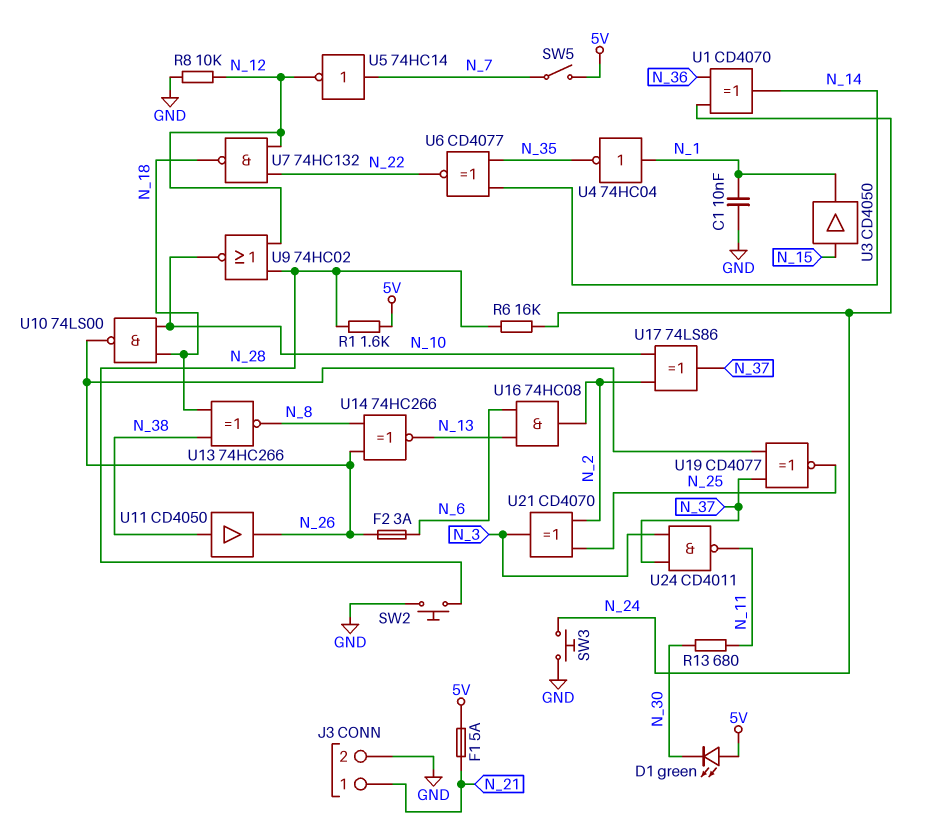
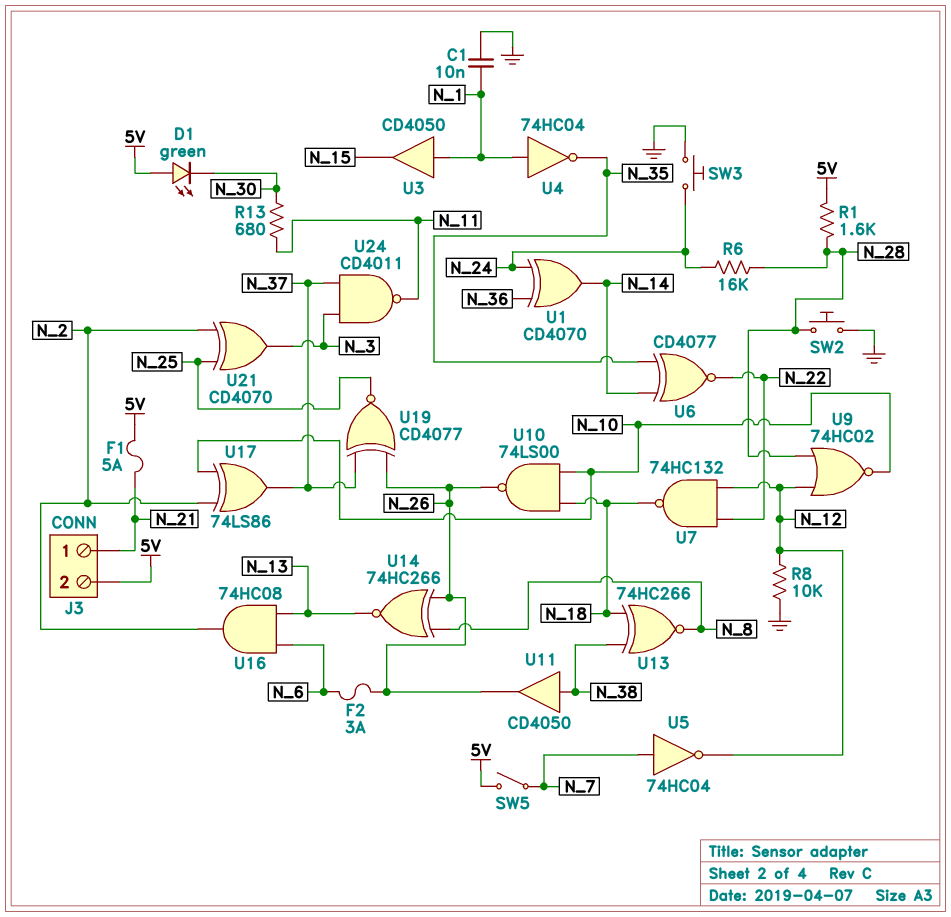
J3 pin 2: GND -> 5V
U3: buffer CD4050 (in N_15, out N_1) -> buffer CD4050 (in N_1, out N_15)
U5: NOT 74HC14 (in N_7, out N_12) -> NOT 74HC04 (in N_7, out N_12)

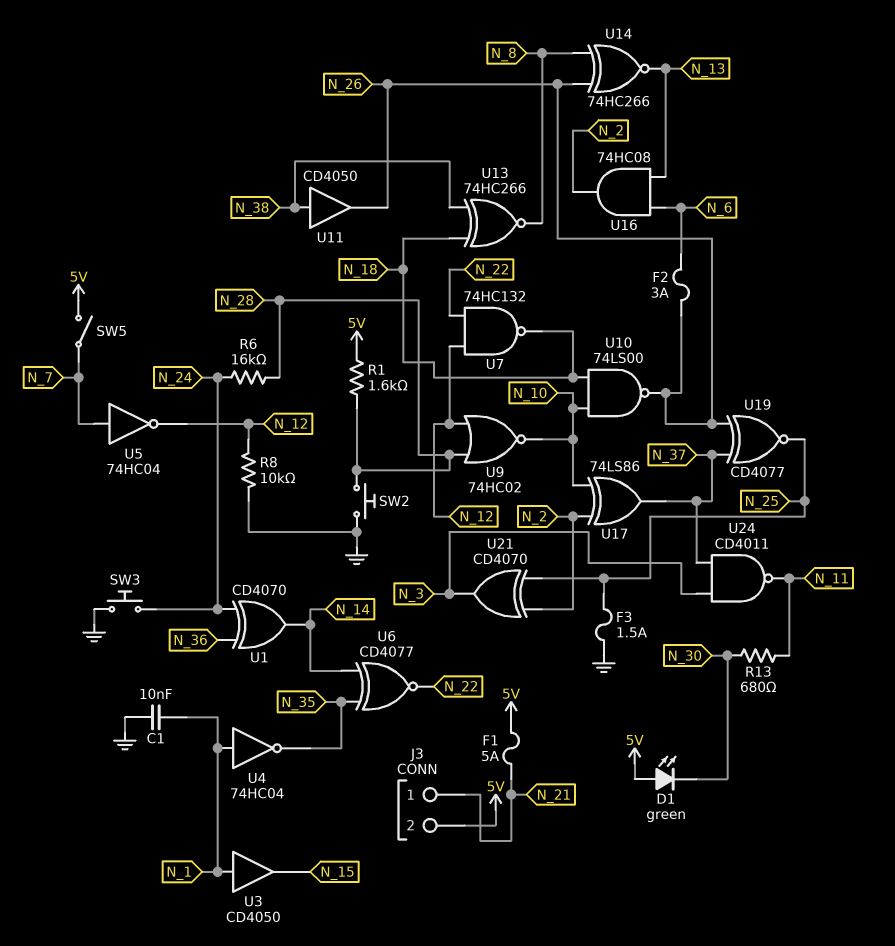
F3: none -> 1.5A (GND, N_25)

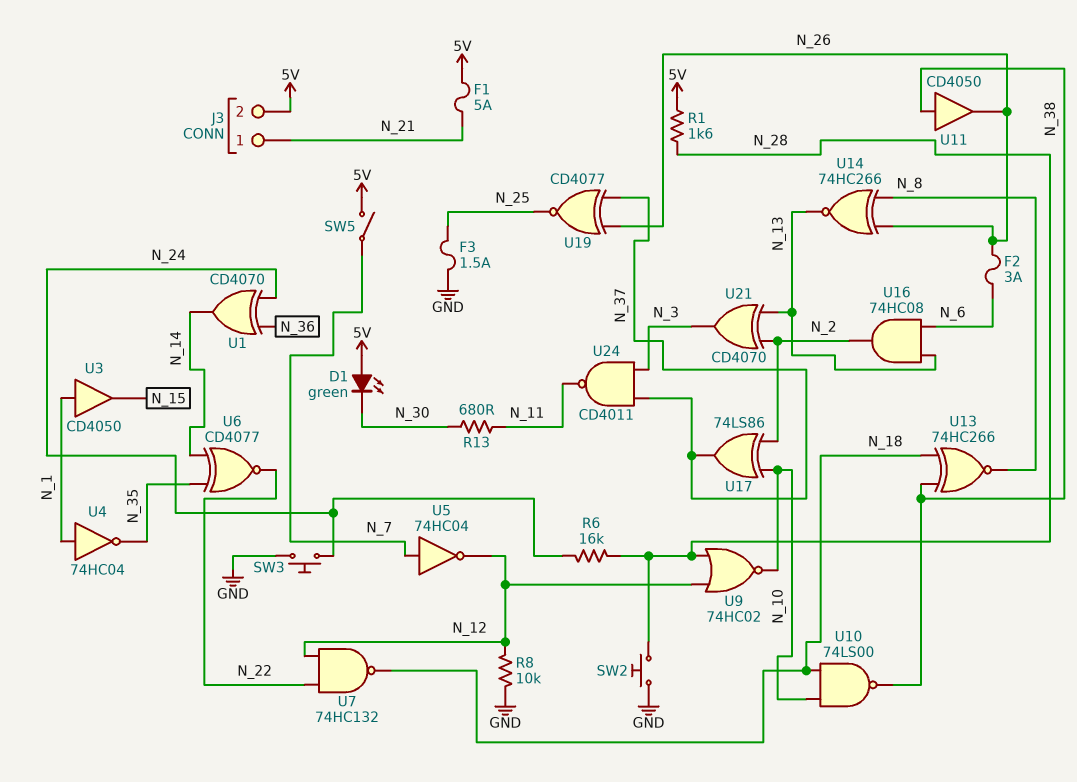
C1: 10nF (GND, N_1) -> none
U10: NAND 74LS00 (in N_10, in N_18, out N_26) -> NAND 74LS00 (in N_10, in N_18, out N_38)
U21: XOR CD4070 (in N_2, in N_25, out N_3) -> XOR CD4070 (in N_2, in N_13, out N_3)

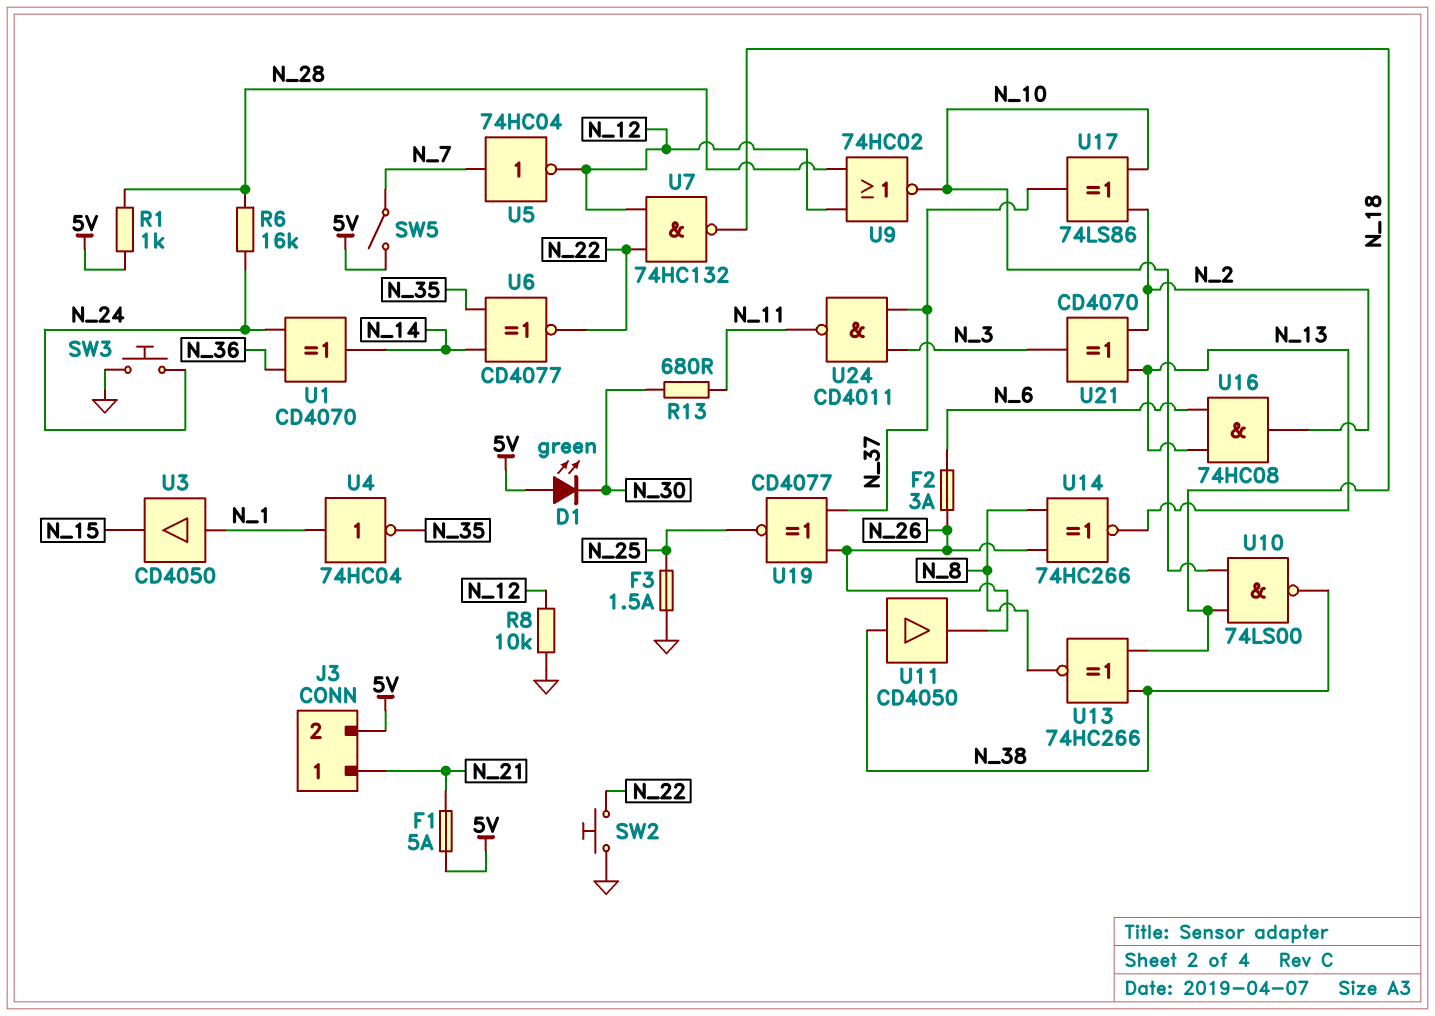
R1: 1.6k (5V, N_28) -> 1k (5V, N_28)
SW2: button (GND, N_28) -> button (GND, N_22)

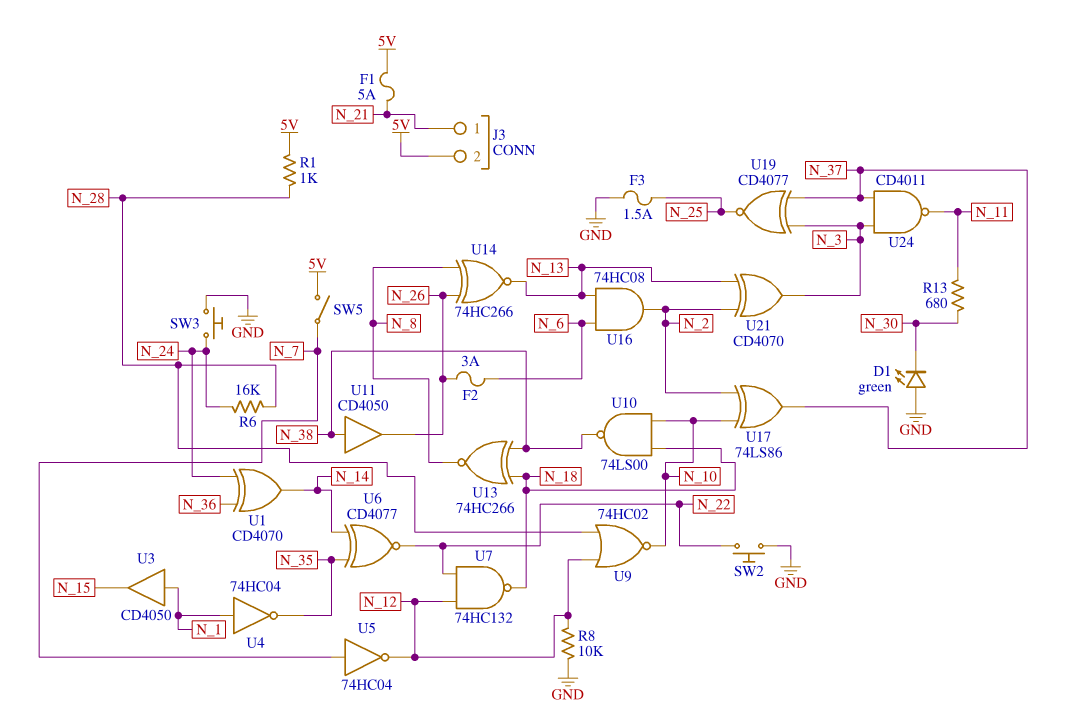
D1: LED green (A 5V, K N_30) -> LED green (A GND, K N_30)
U19: XNOR CD4077 (in N_26, in N_37, out N_25) -> XNOR CD4077 (in N_3, in N_37, out N_25)

